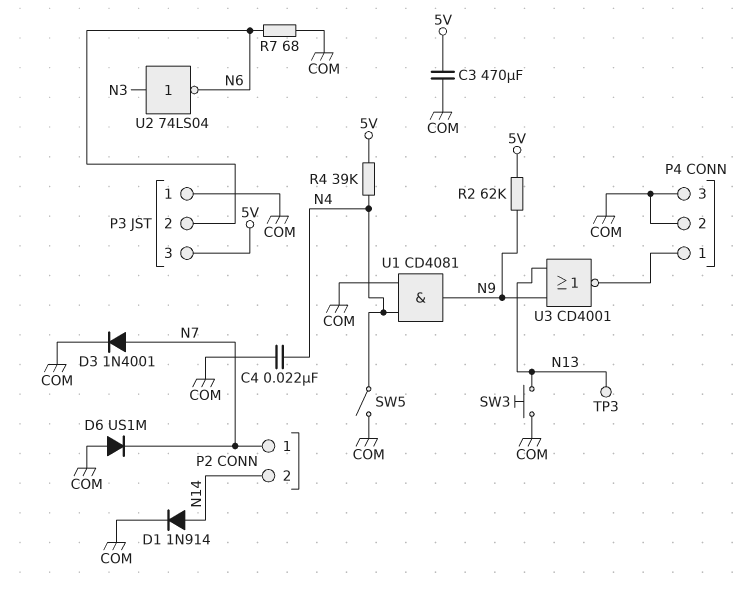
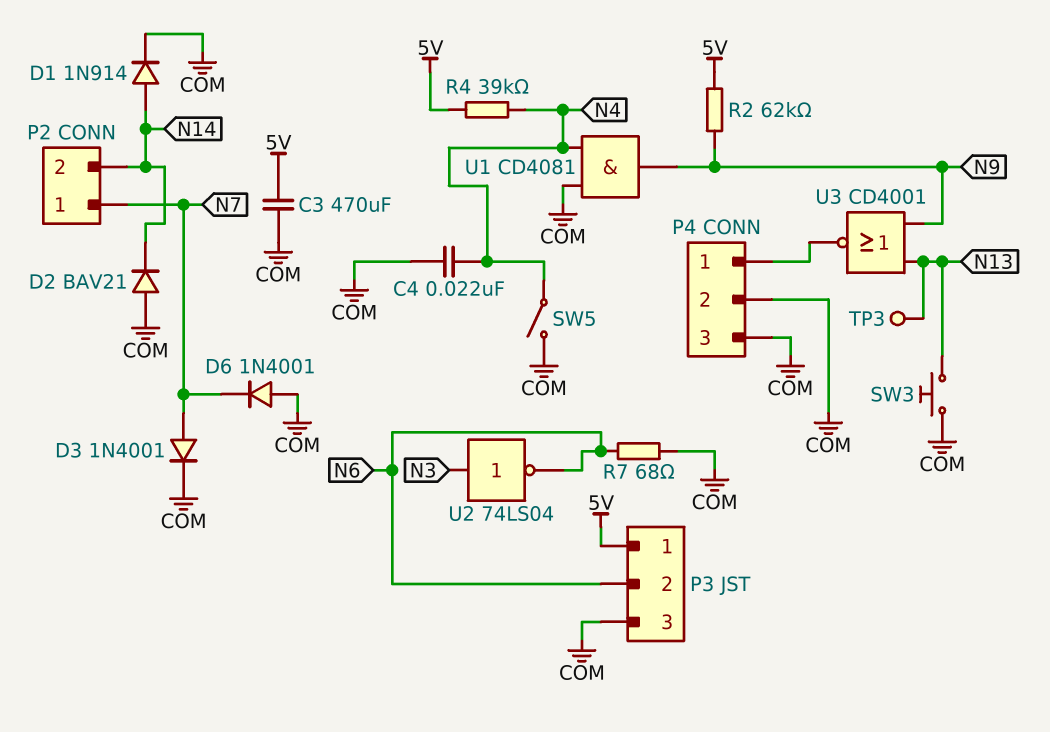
D2: none -> diode BAV21 (A COM, K N14)
D6: diode US1M (A COM, K N7) -> diode 1N4001 (A COM, K N7)
P3 pin 1: COM -> 5V
P3 pin 3: 5V -> COM

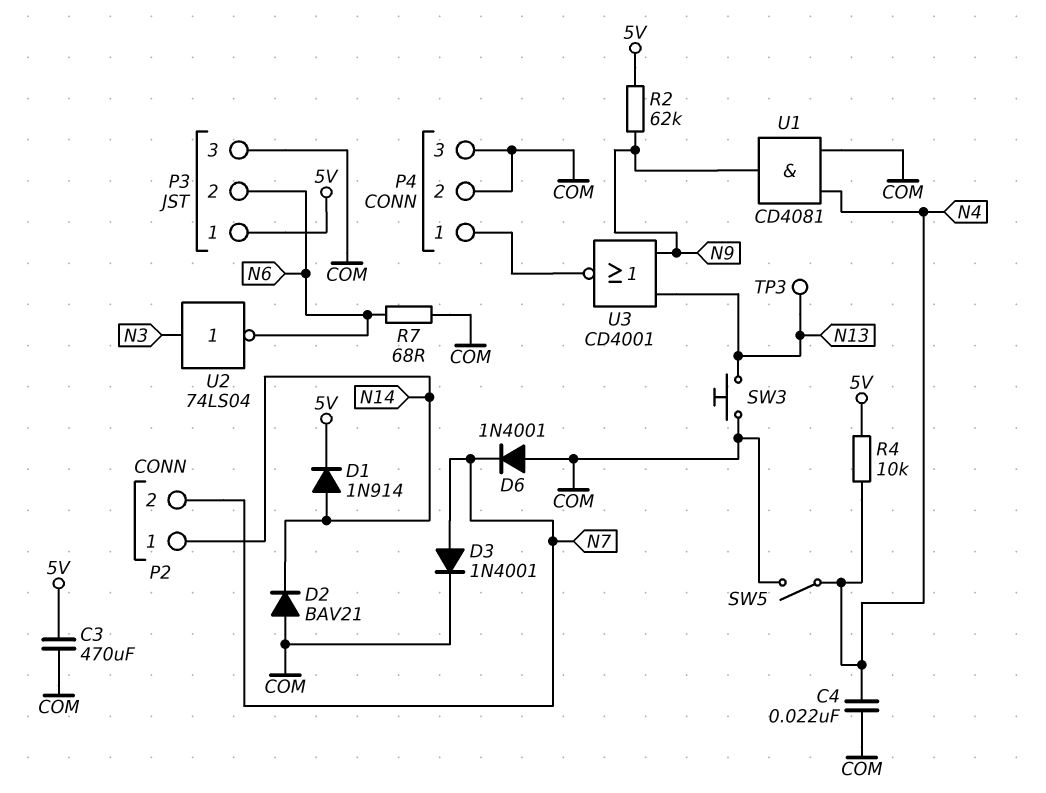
D1: diode 1N914 (A N14, K COM) -> diode 1N914 (A N14, K 5V)
P2 pin 1: N7 -> N14
P2 pin 2: N14 -> N7
R4: 39k (5V, N4) -> 10k (5V, N4)

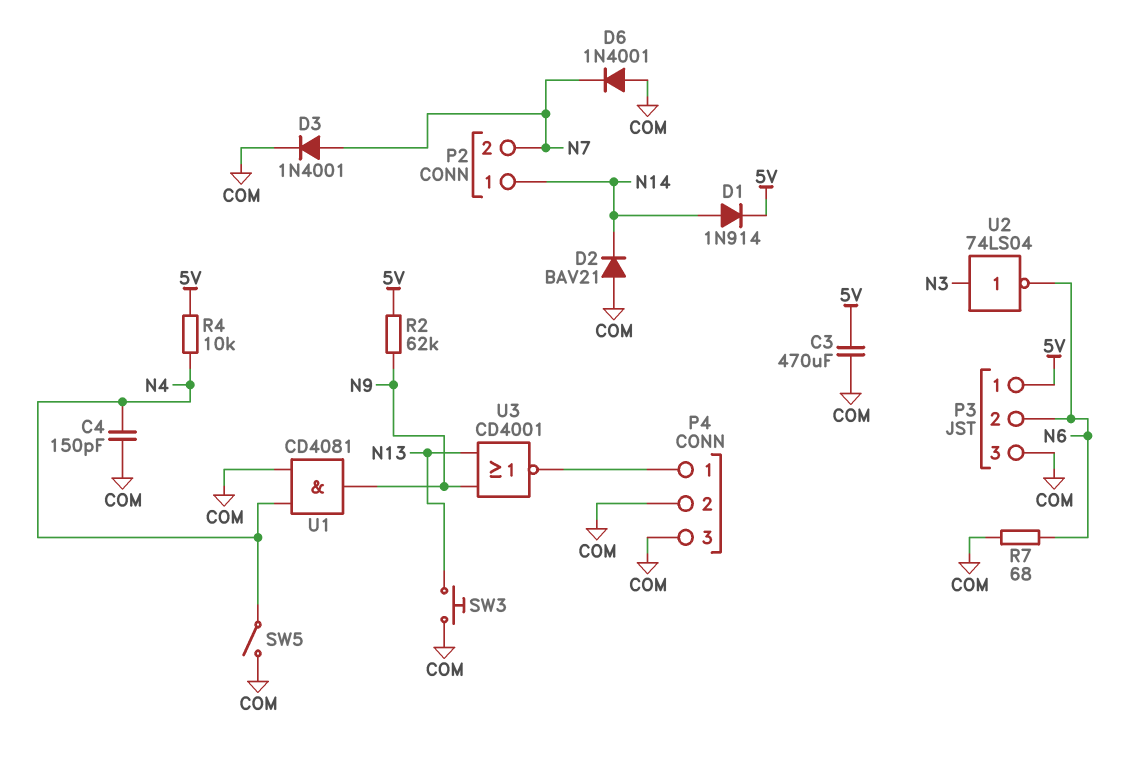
C4: 22nF (COM, N4) -> 150pF (COM, N4)
TP3: test point (N13) -> none

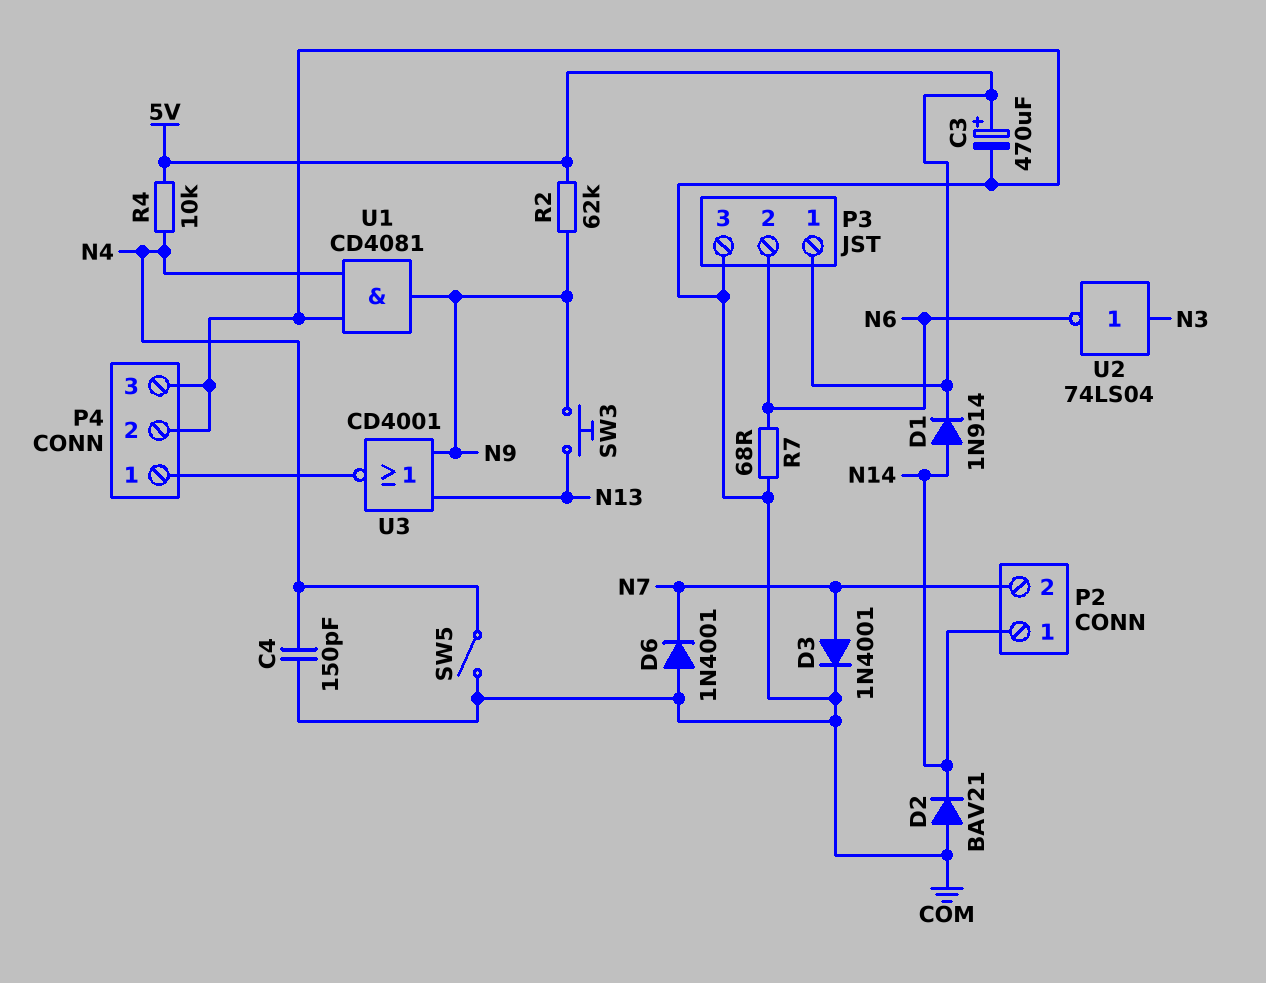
C3: 470uF (5V, COM) -> 470uF (plus 5V, minus COM)
SW3: button (COM, N13) -> button (N9, N13)

